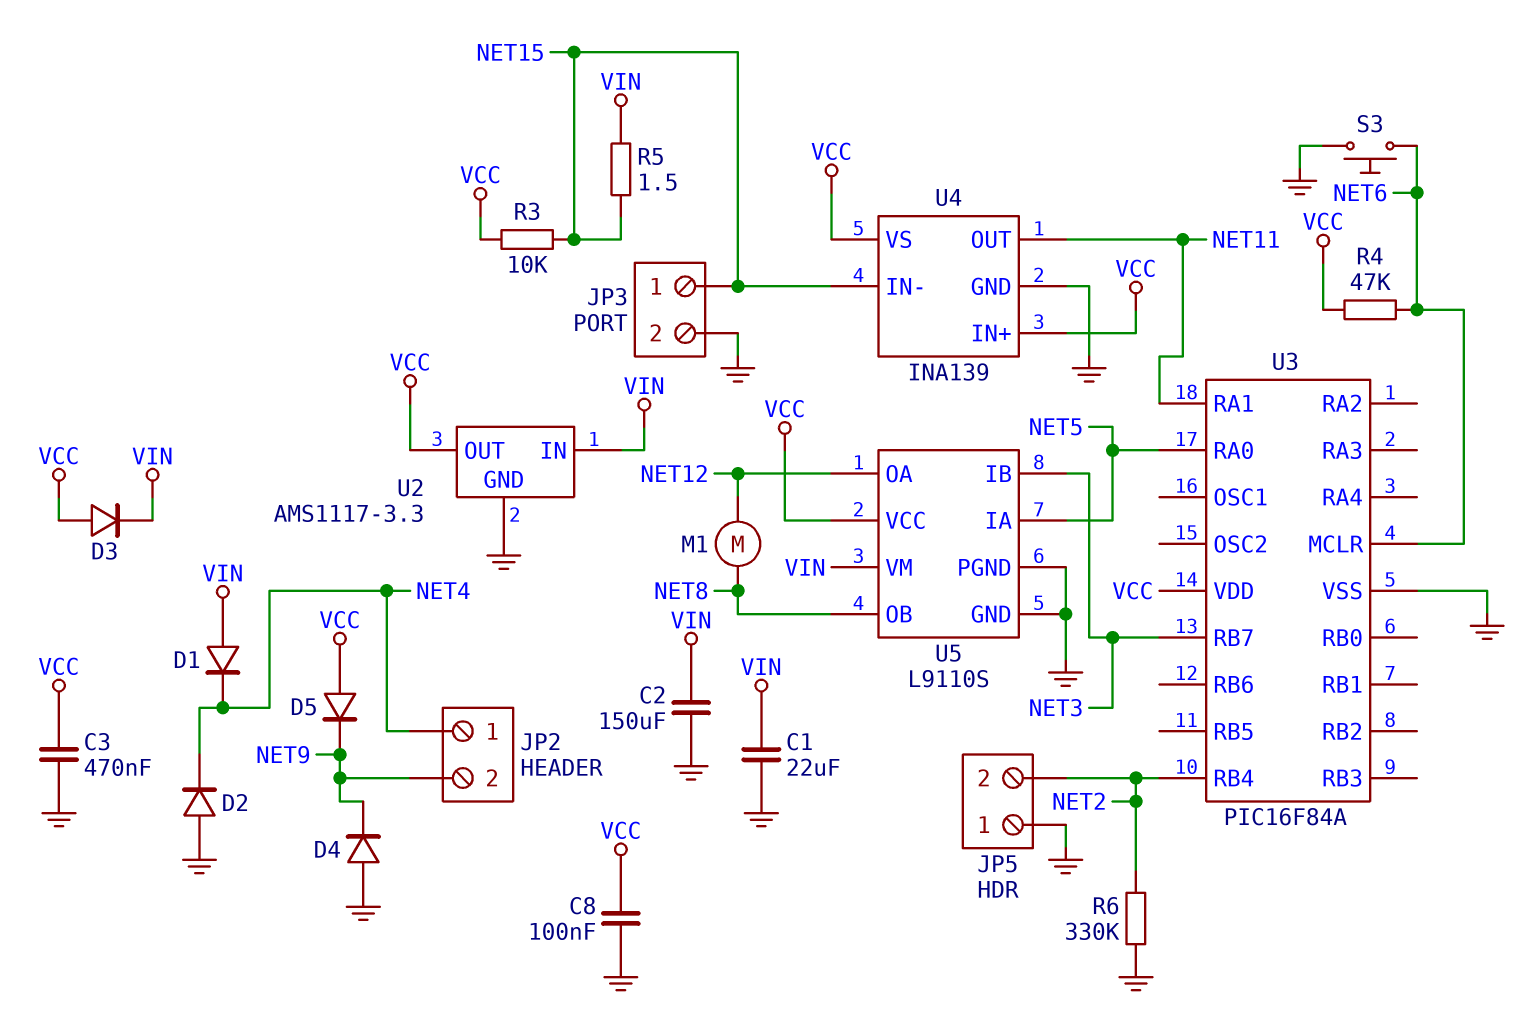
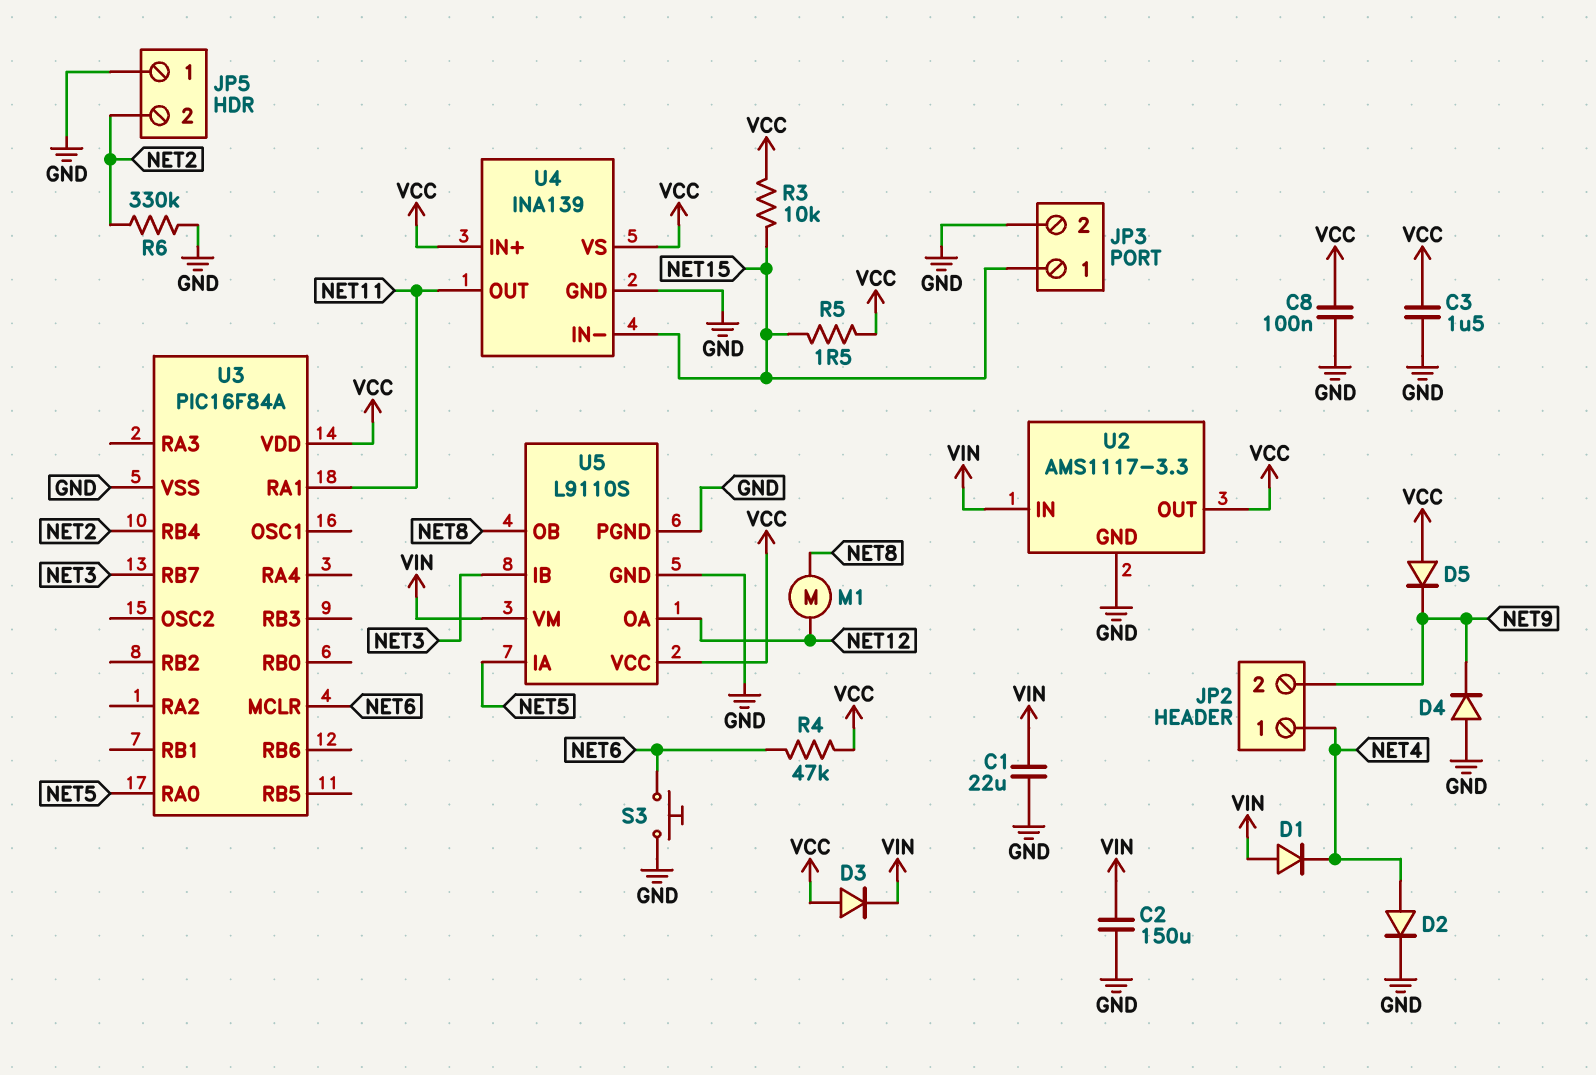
C3: 470nF (GND, VCC) -> 1.5uF (GND, VCC)
D2: diode (A GND, K NET4) -> diode (A NET4, K GND)
R5: 1.5 (NET15, VIN) -> 1.5 (NET15, VCC)

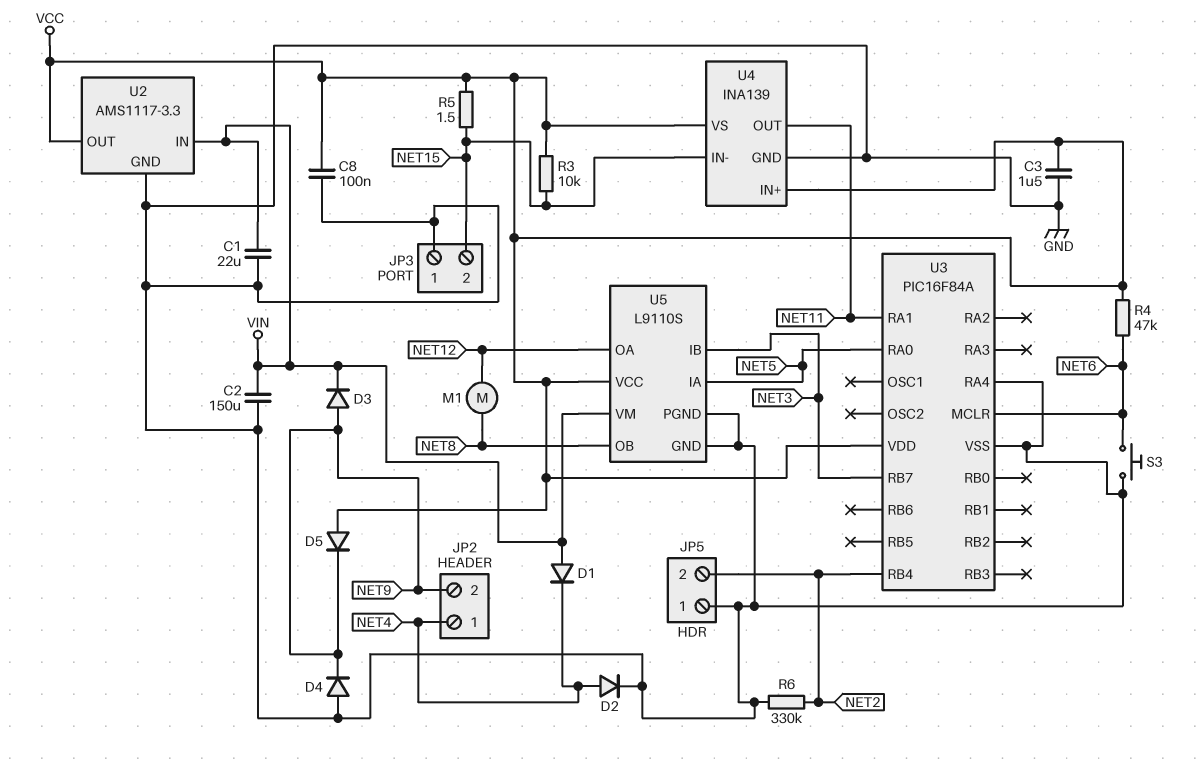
D3: diode (A VCC, K VIN) -> diode (A NET9, K VIN)
JP3 pin 1: NET15 -> GND
JP3 pin 2: GND -> NET15
U3 pin RA4: none -> GND

